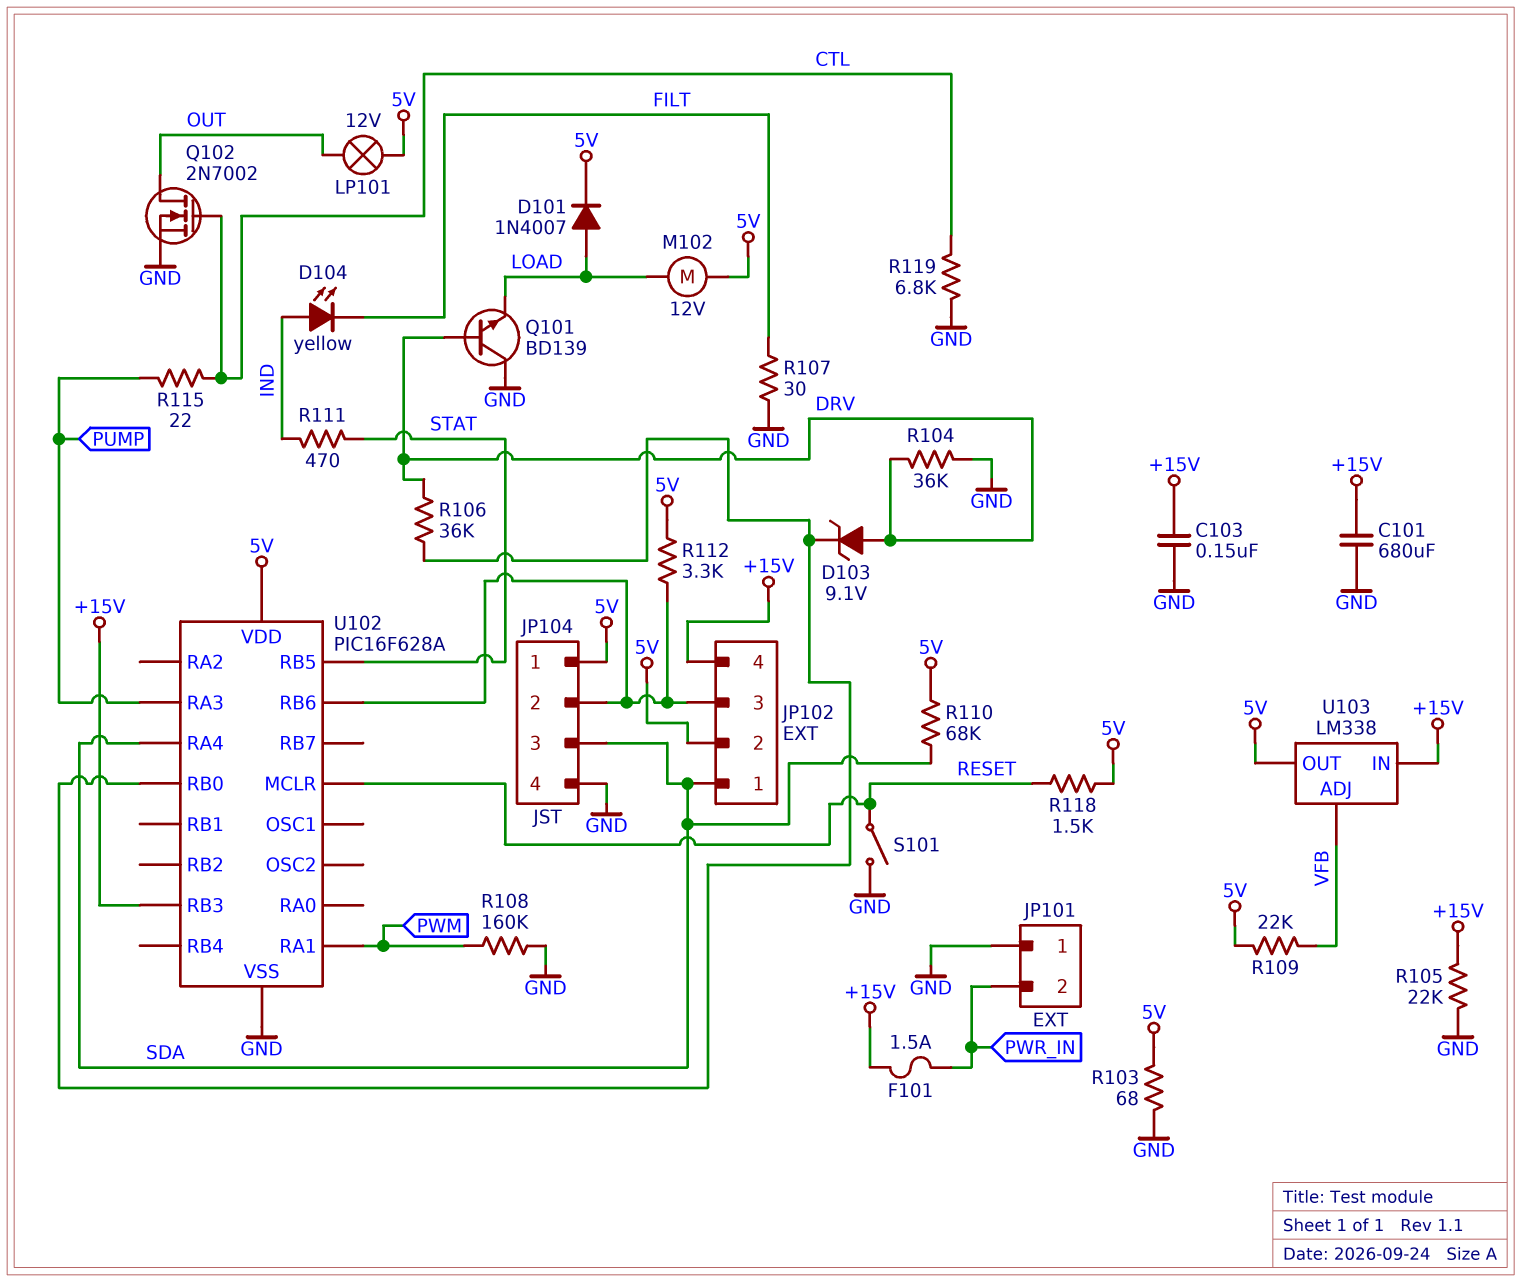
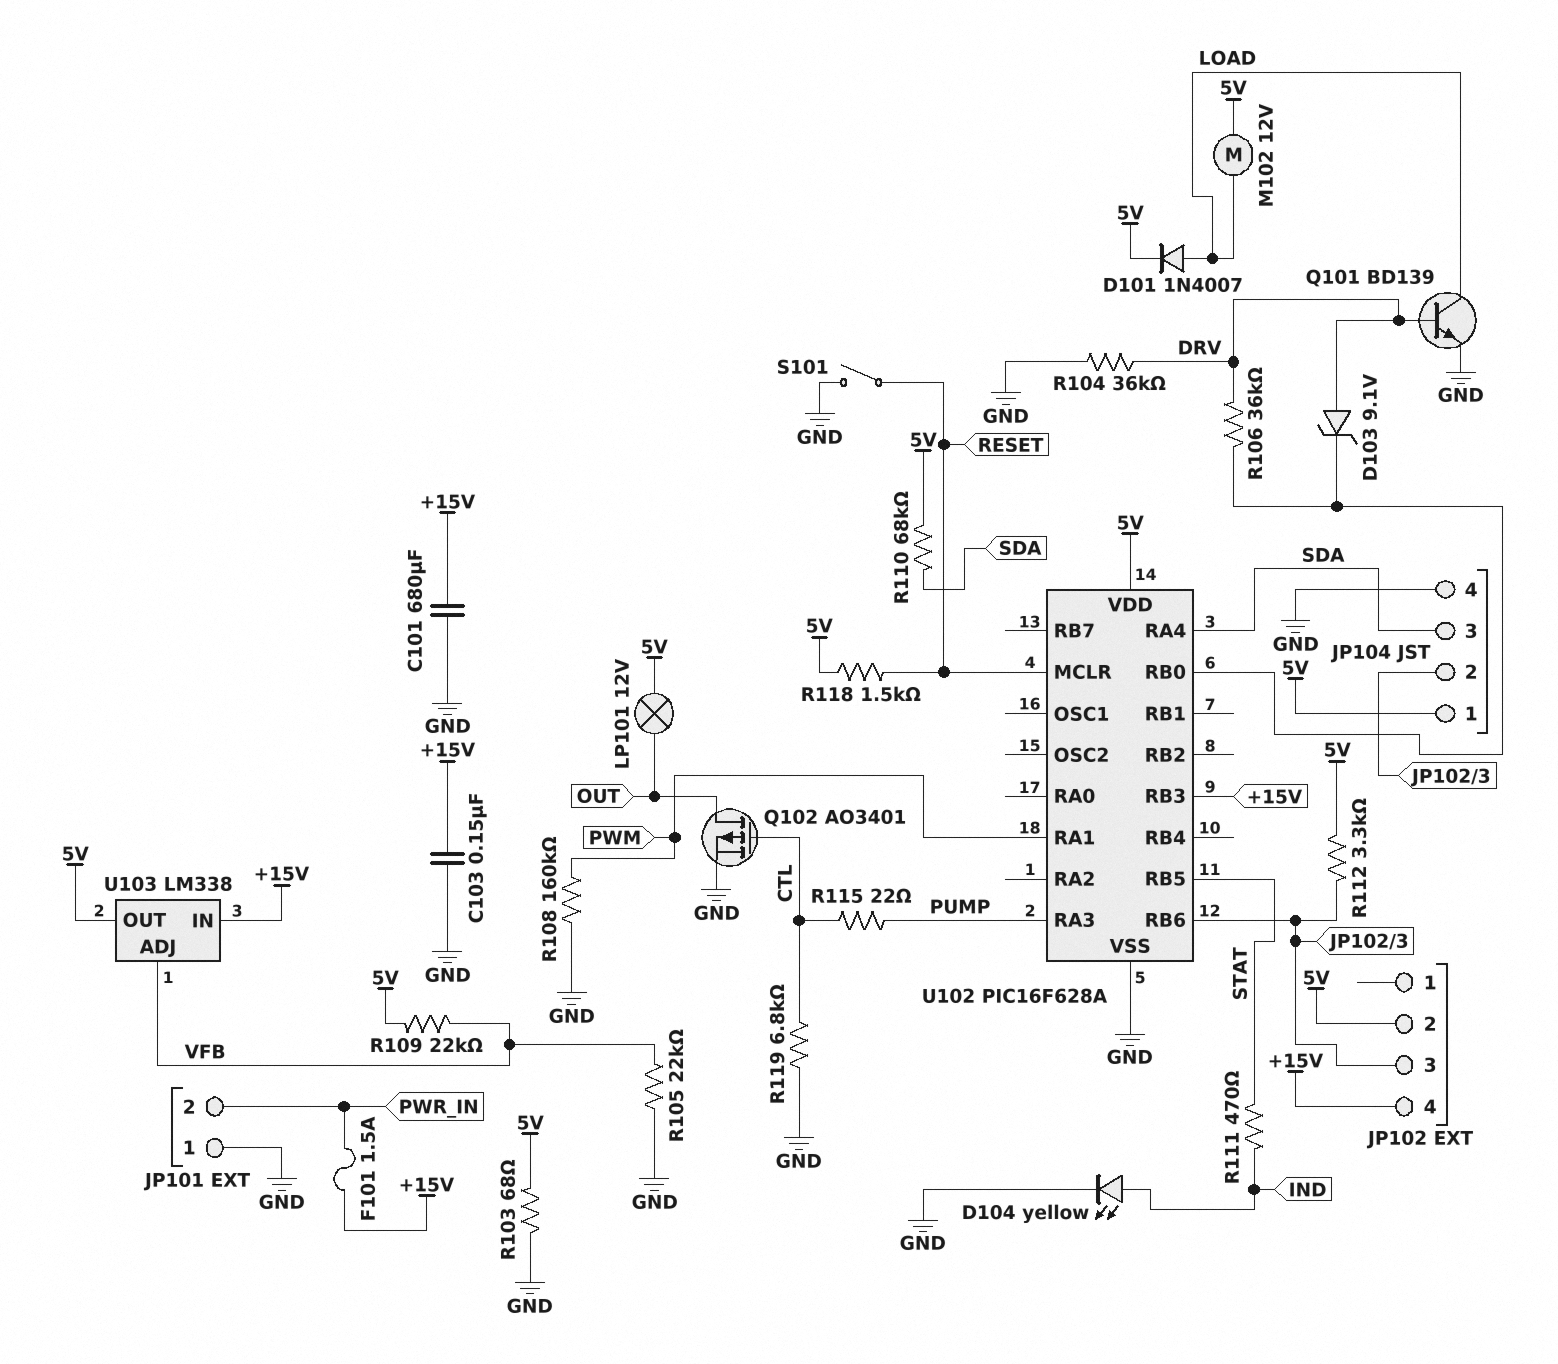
D104: LED yellow (A IND, K FILT) -> LED yellow (A IND, K GND)
JP102 pin 1: SDA -> none
Q101: NPN BD139 (B DRV, C GND, E LOAD) -> NPN BD139 (B DRV, C LOAD, E GND)
Q102: NMOS 2N7002 (G CTL, D OUT, S GND) -> PMOS AO3401 (G CTL, D OUT, S GND)
R105: 22k (+15V, GND) -> 22k (GND, VFB)
R107: 30 (FILT, GND) -> none

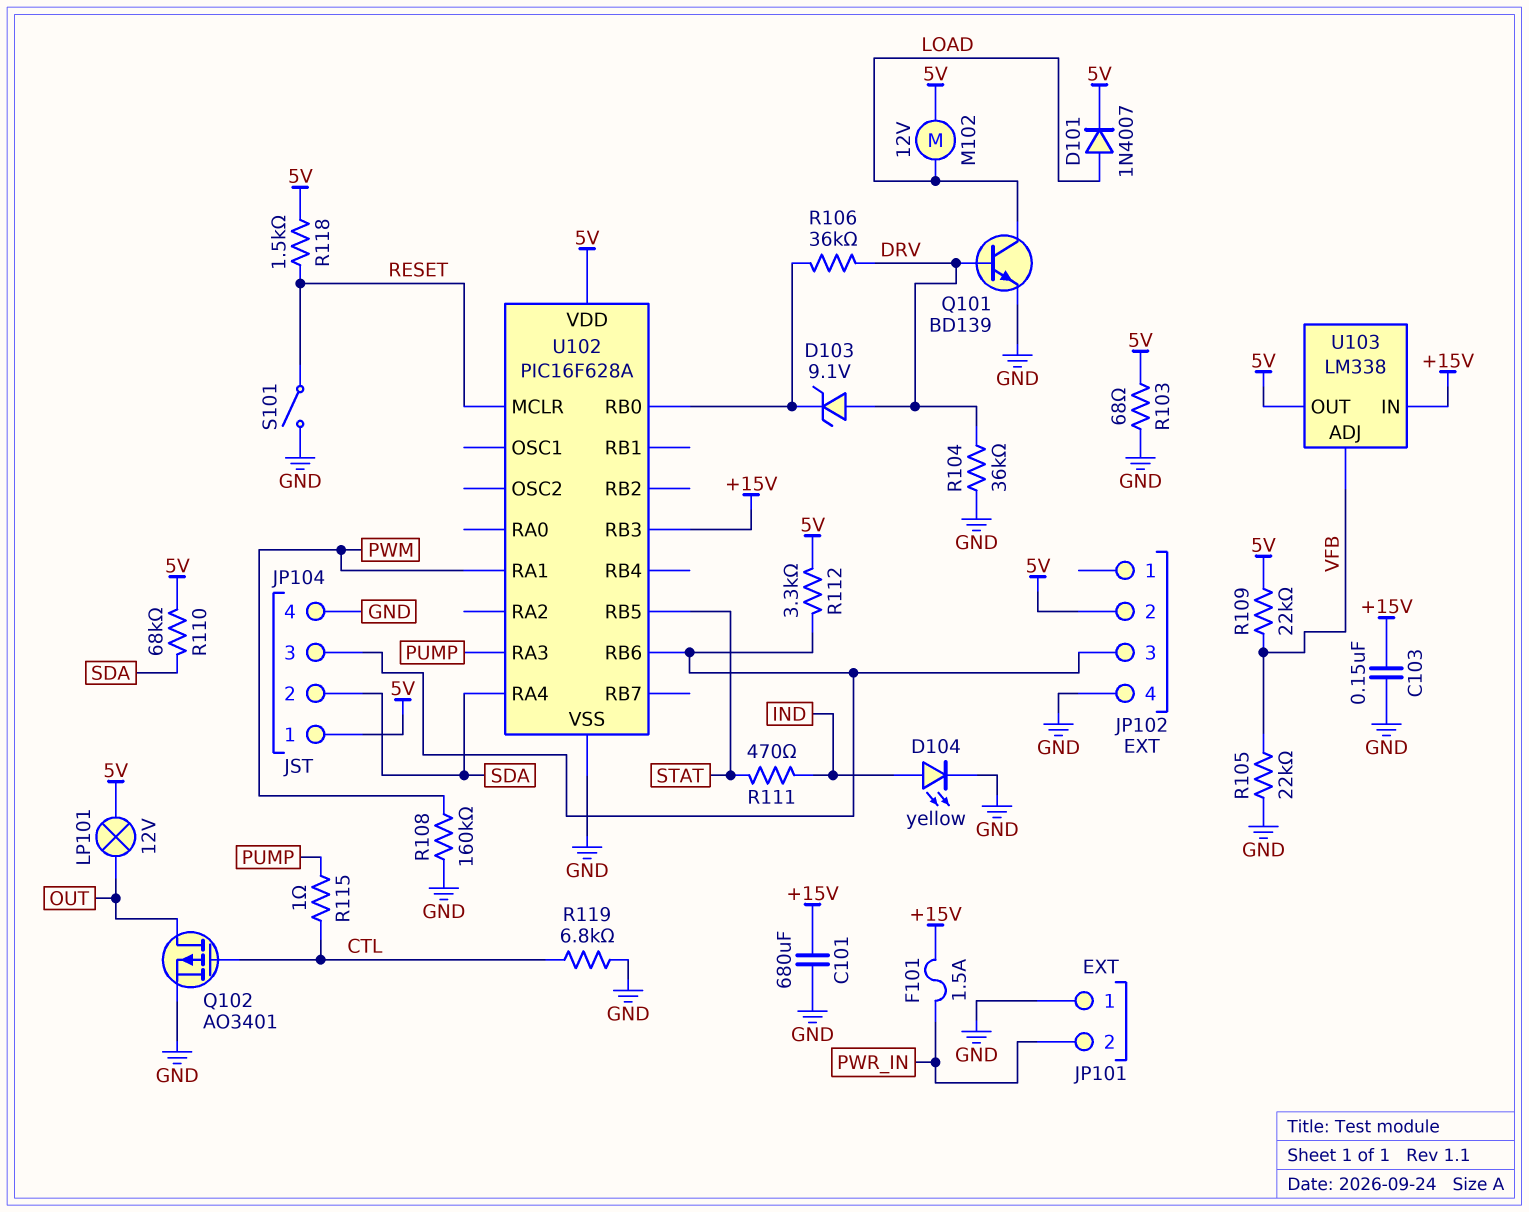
JP102 pin 4: +15V -> GND
JP104 pin 2: JP102/3 -> SDA
JP104 pin 3: SDA -> JP102/3
R115: 22 (CTL, PUMP) -> 1 (CTL, PUMP)

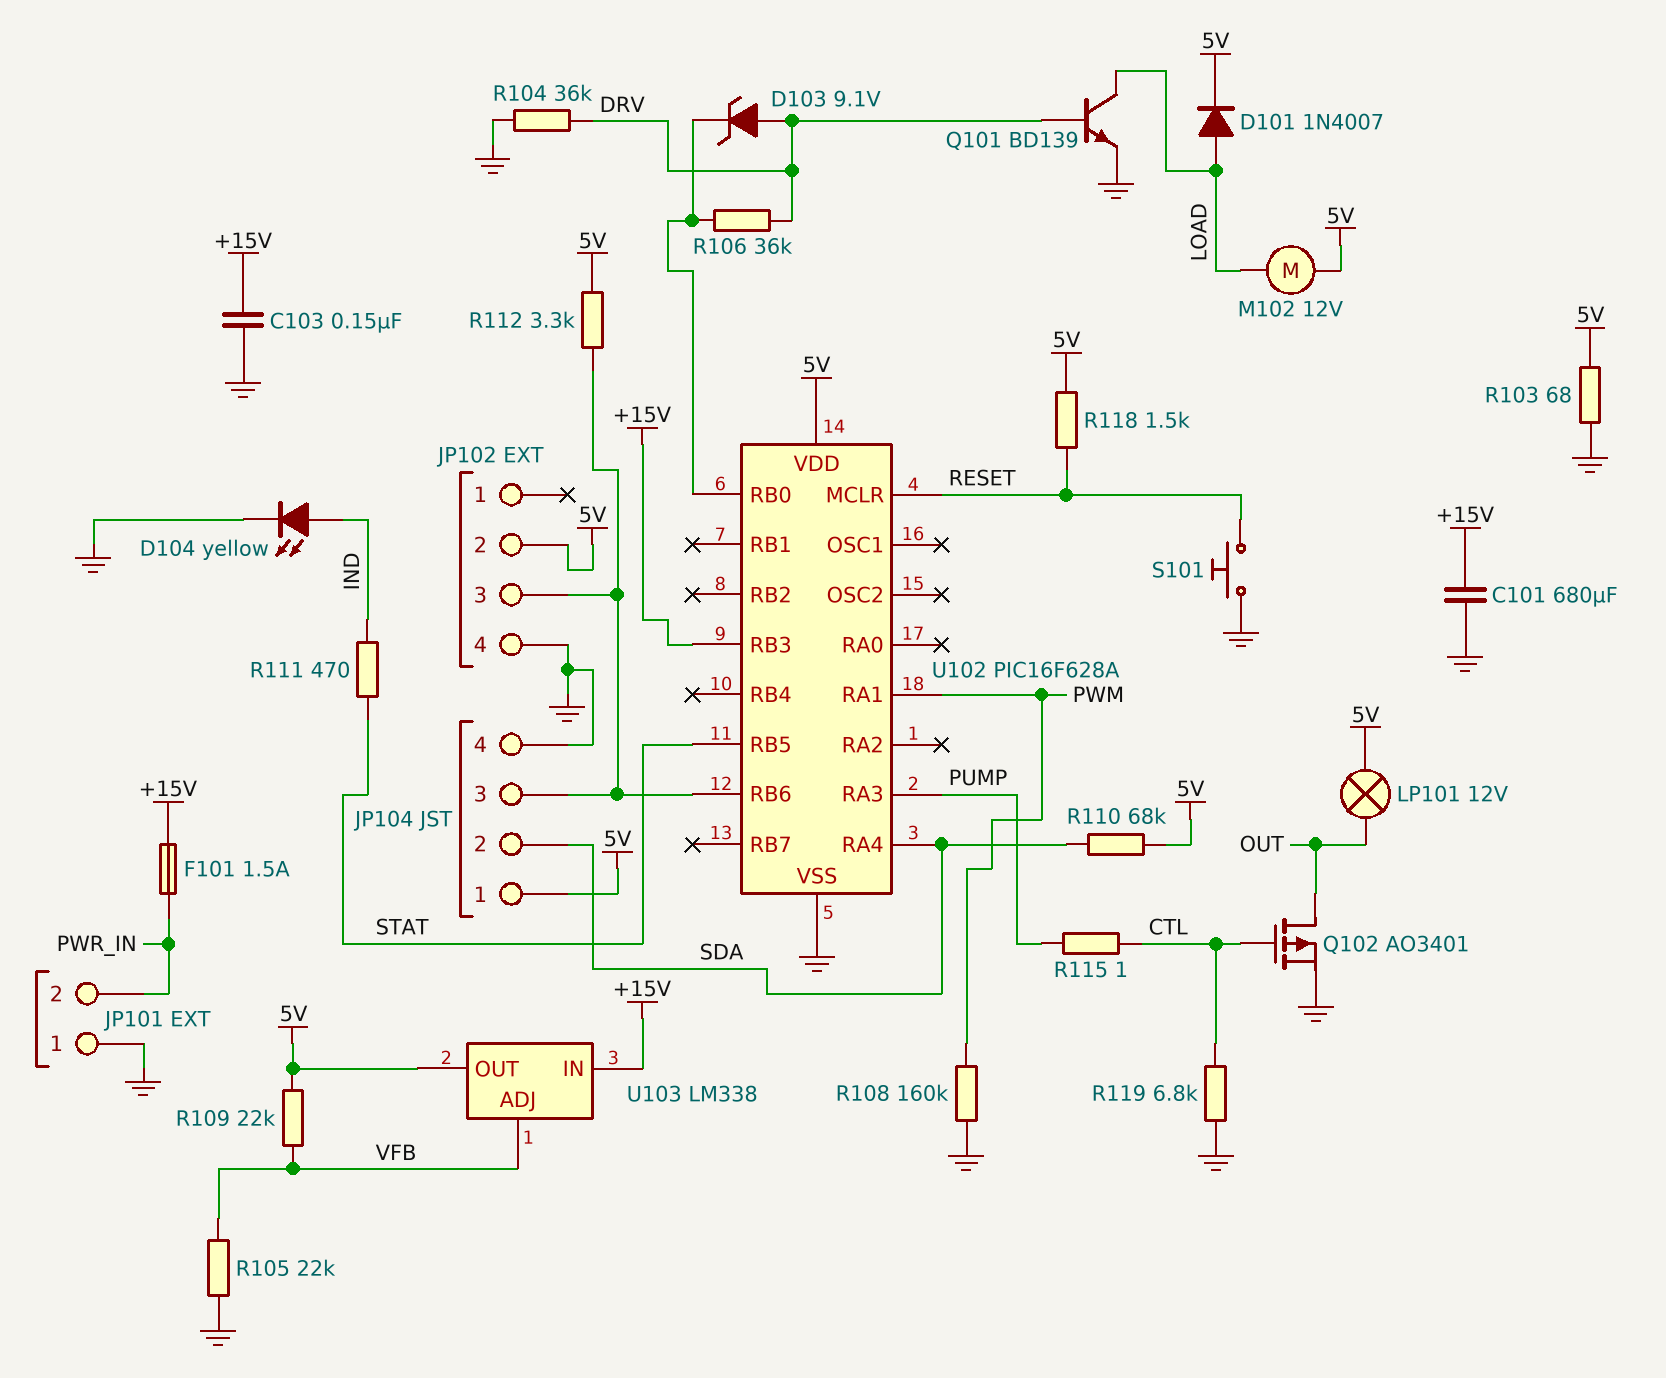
S101: switch (GND, RESET) -> button (GND, RESET)

